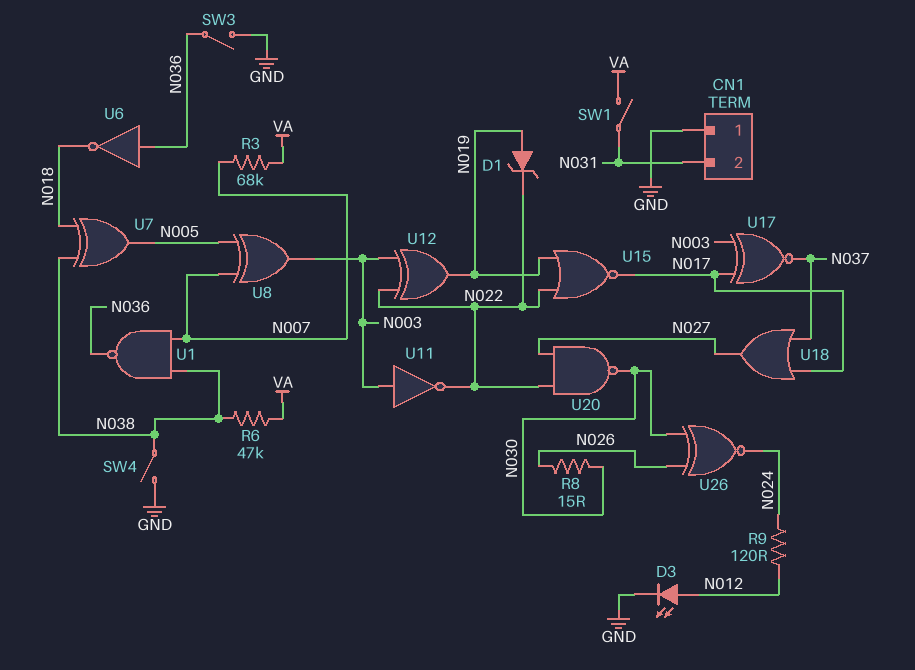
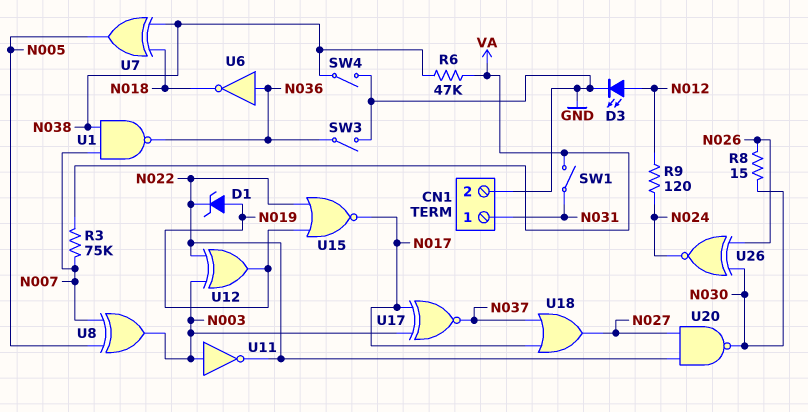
CN1 pin 1: GND -> N031
CN1 pin 2: N031 -> GND
R3: 68k (N007, VA) -> 75k (N007, VA)

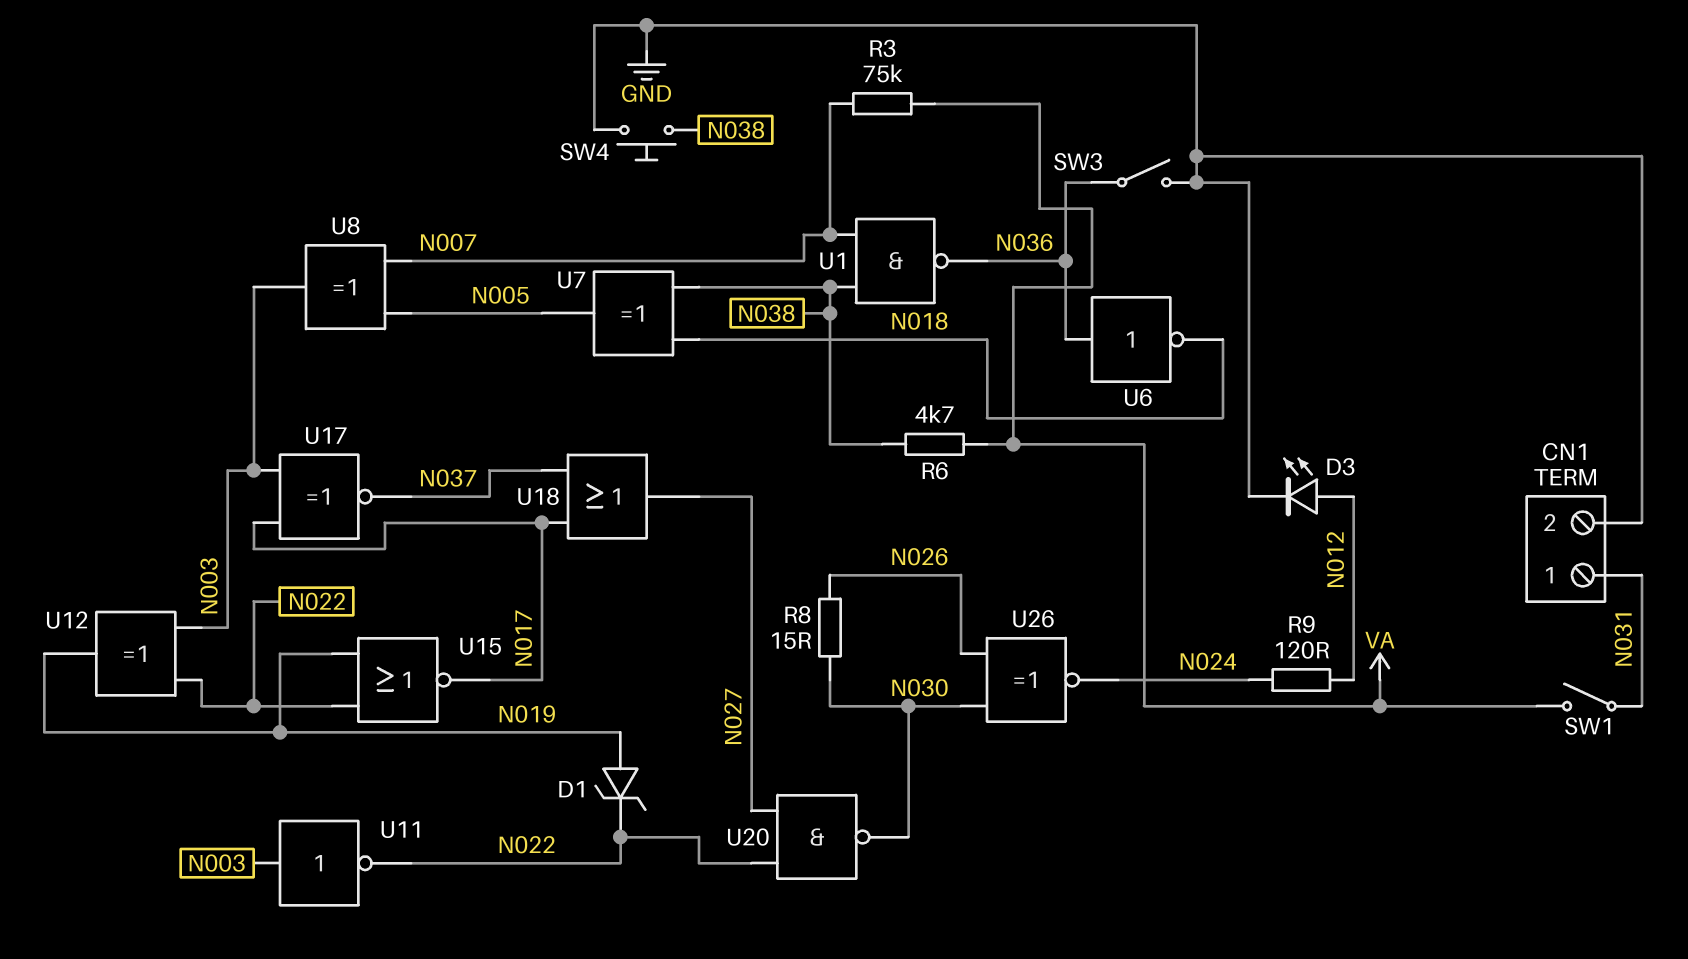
R6: 47k (N038, VA) -> 4.7k (N038, VA)
SW4: switch (GND, N038) -> button (GND, N038)

